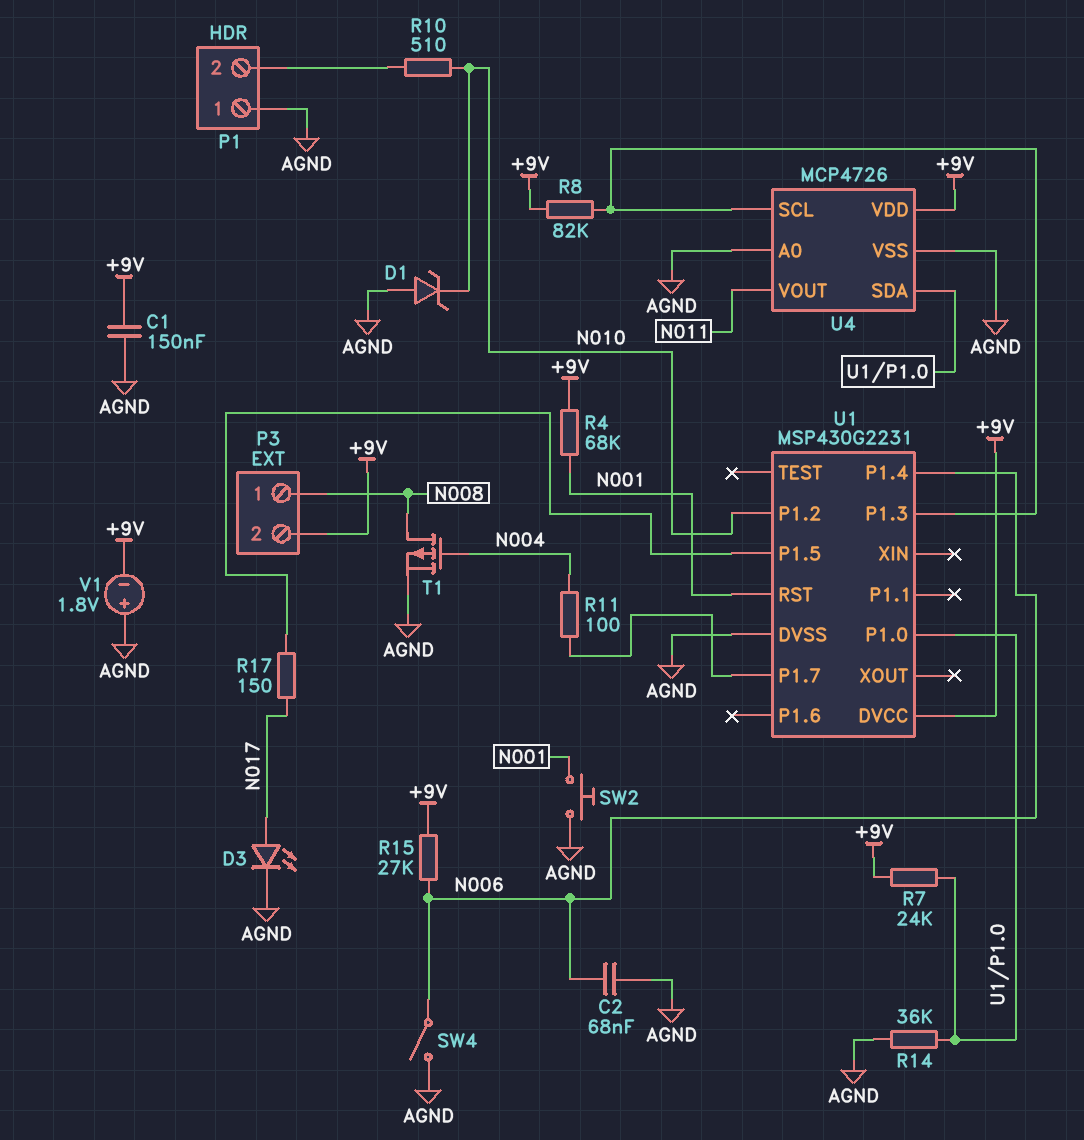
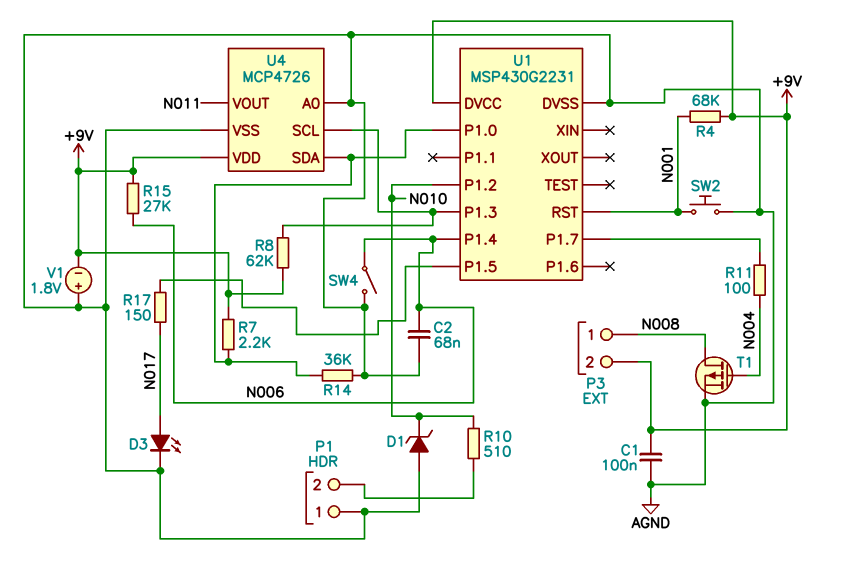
C1: 150nF (+9V, AGND) -> 100nF (+9V, AGND)
R7: 24k (+9V, U1/P1.0) -> 2.2k (+9V, U1/P1.0)
R8: 82k (+9V, U1/P1.3) -> 62k (+9V, U1/P1.3)

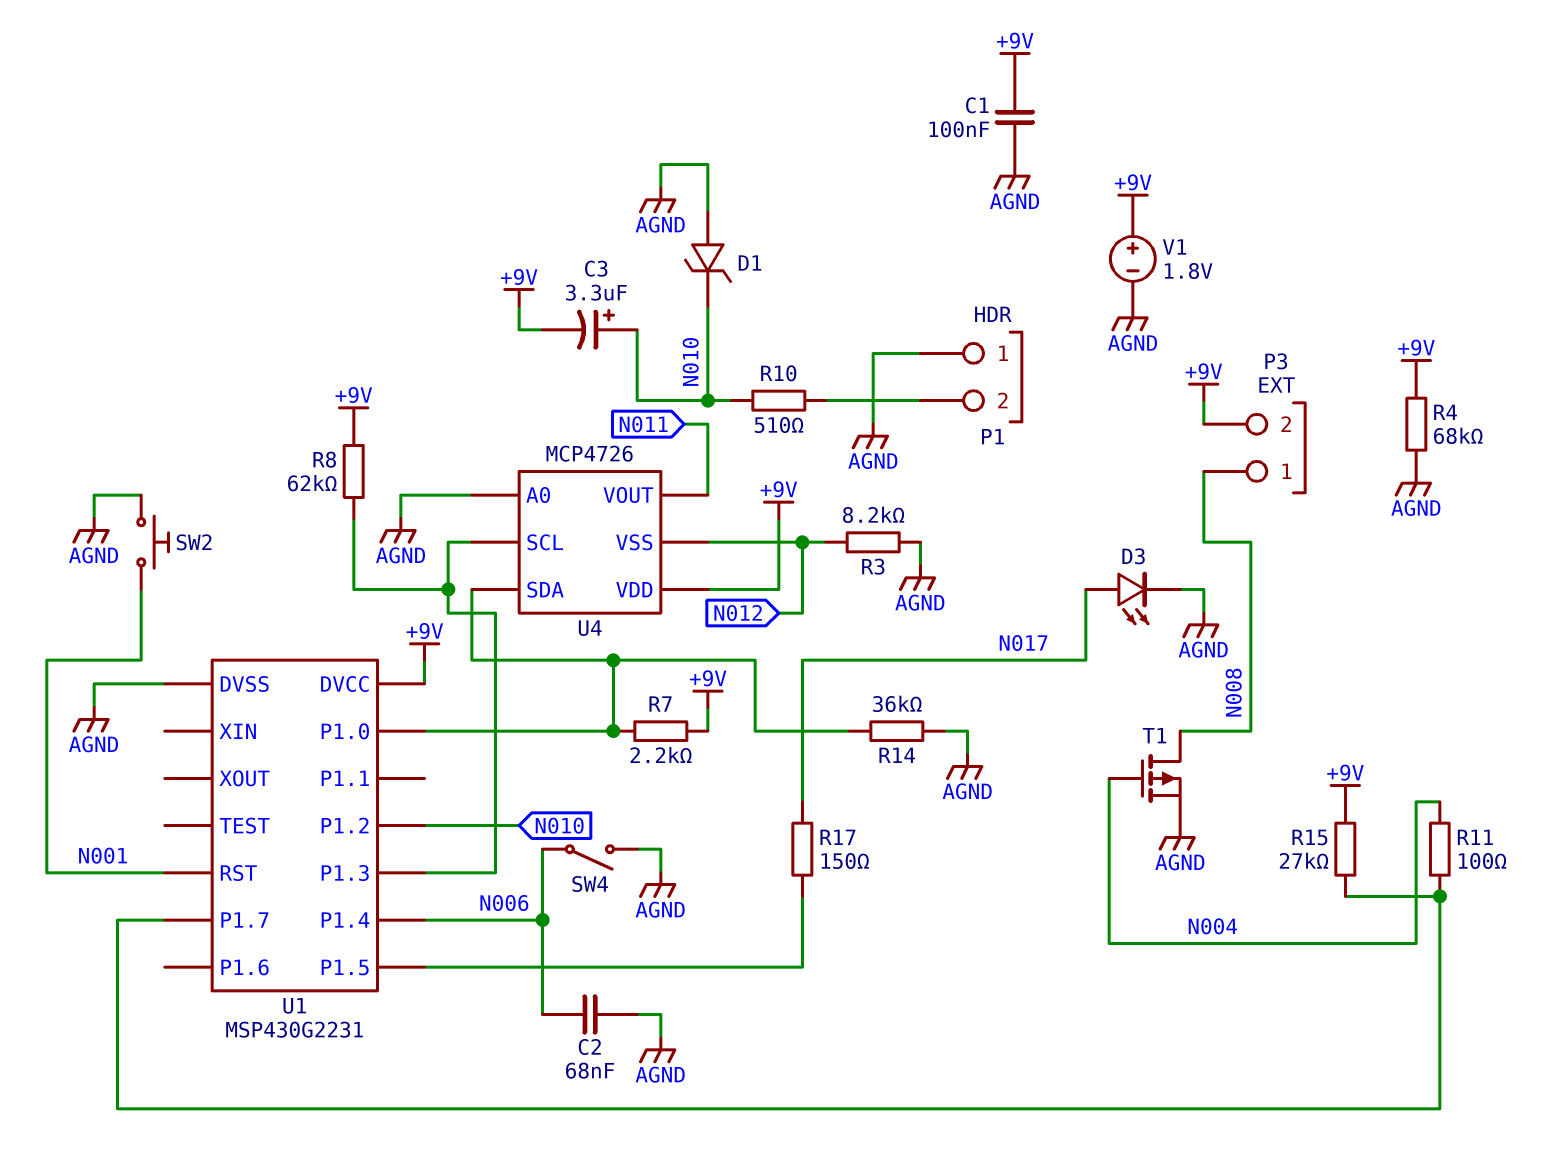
C3: none -> 3.3uF (plus N010, minus +9V)
R3: none -> 8.2k (AGND, N012)
R4: 68k (+9V, N001) -> 68k (+9V, AGND)
R15: 27k (+9V, N006) -> 27k (+9V, U1/P1.7)
U4 pin VSS: AGND -> N012
V1: 1.8V (plus AGND, minus +9V) -> 1.8V (plus +9V, minus AGND)

